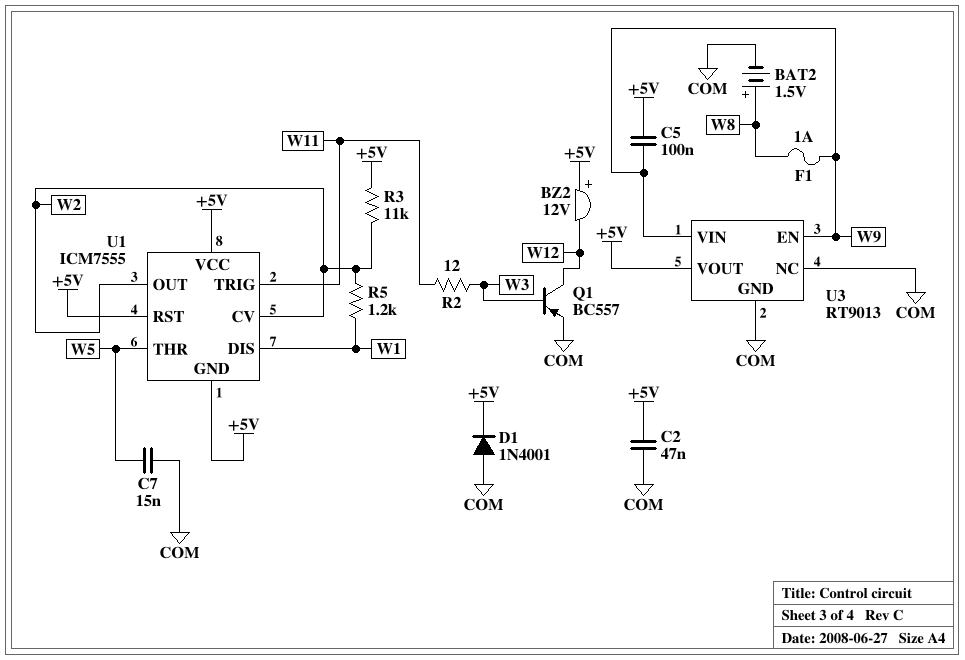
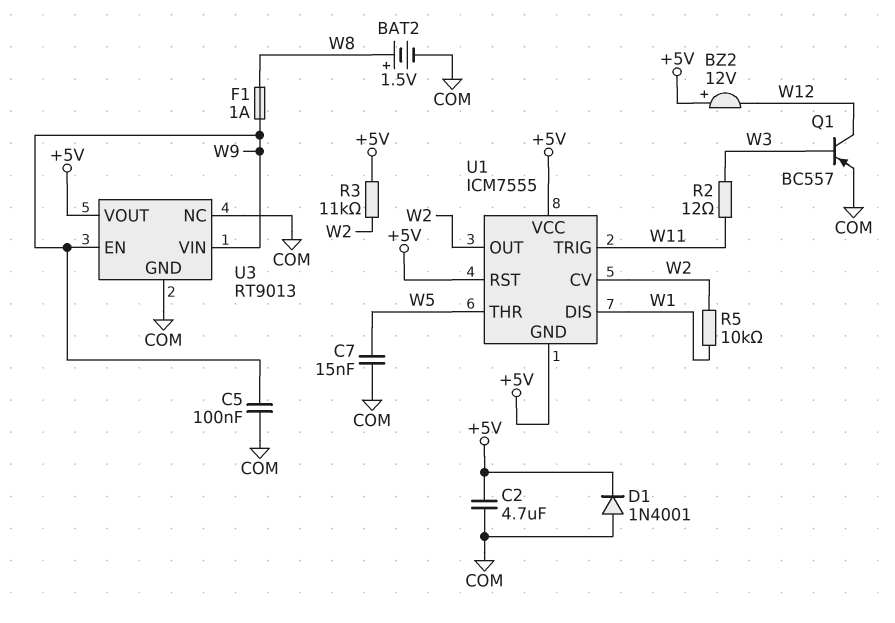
C2: 47nF (+5V, COM) -> 4.7uF (+5V, COM)
C5: 100nF (+5V, W9) -> 100nF (COM, W9)
R5: 1.2k (W1, W2) -> 10k (W1, W2)

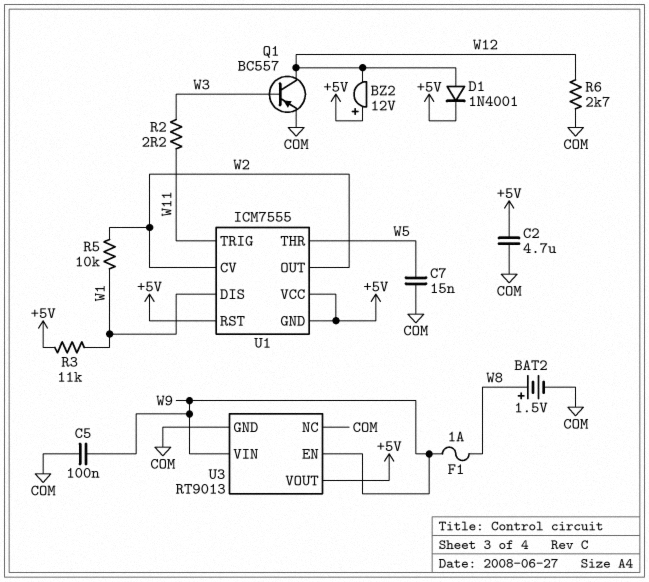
D1: diode 1N4001 (A COM, K +5V) -> diode 1N4001 (A W12, K +5V)
R2: 12 (W3, W11) -> 2.2 (W3, W11)
R3: 11k (+5V, W2) -> 11k (+5V, W1)
R6: none -> 2.7k (COM, W12)

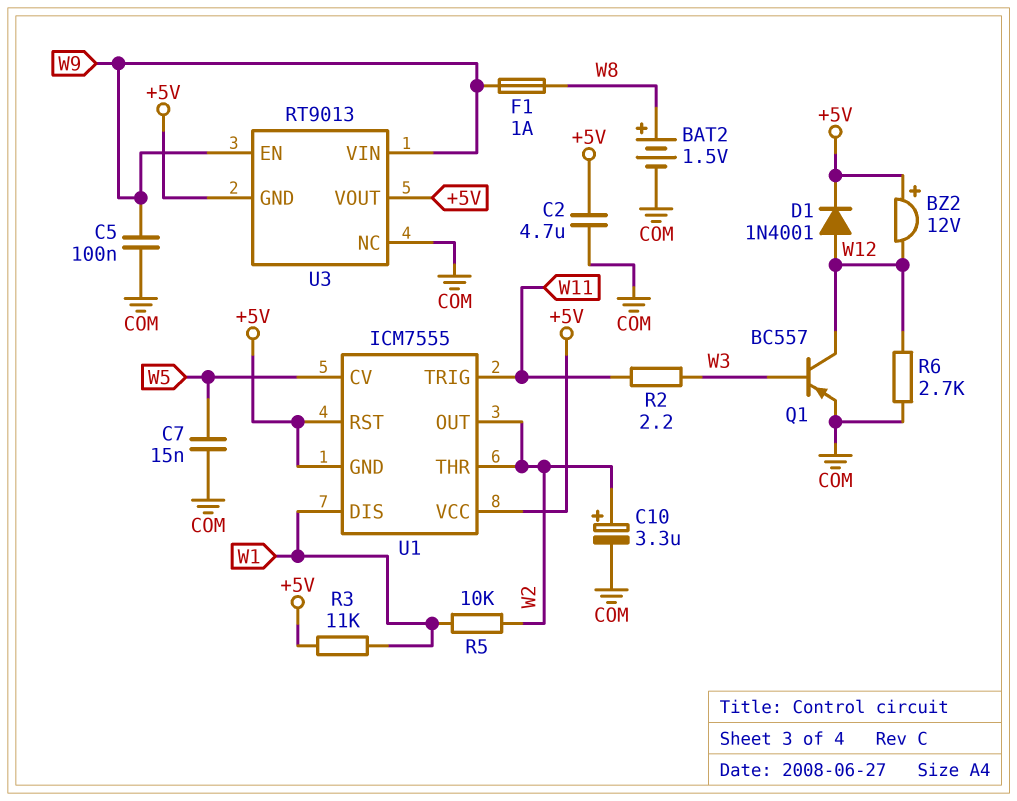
C10: none -> 3.3uF (plus W2, minus COM)
U1 pin CV: W2 -> W5
U1 pin THR: W5 -> W2
U3 pin GND: COM -> +5V

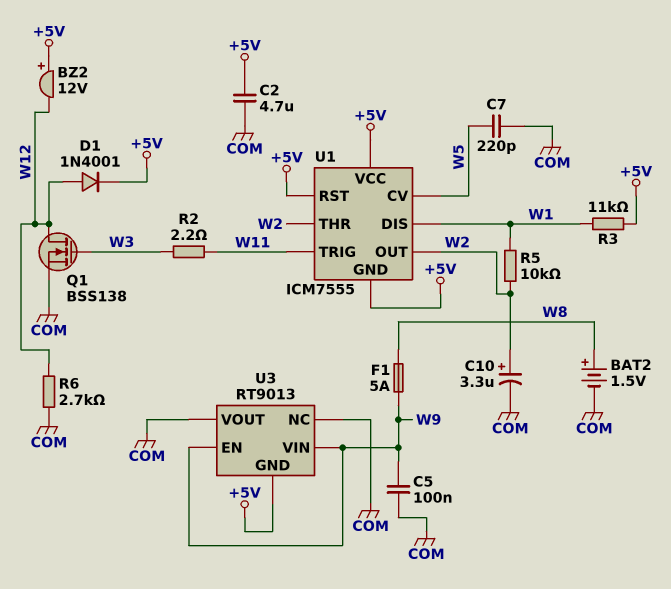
C7: 15nF (COM, W5) -> 220pF (COM, W5)
F1: 1A (W8, W9) -> 5A (W8, W9)
Q1: PNP BC557 (B W3, C W12, E COM) -> NMOS BSS138 (G W3, D W12, S COM)
U3 pin VOUT: +5V -> COM

